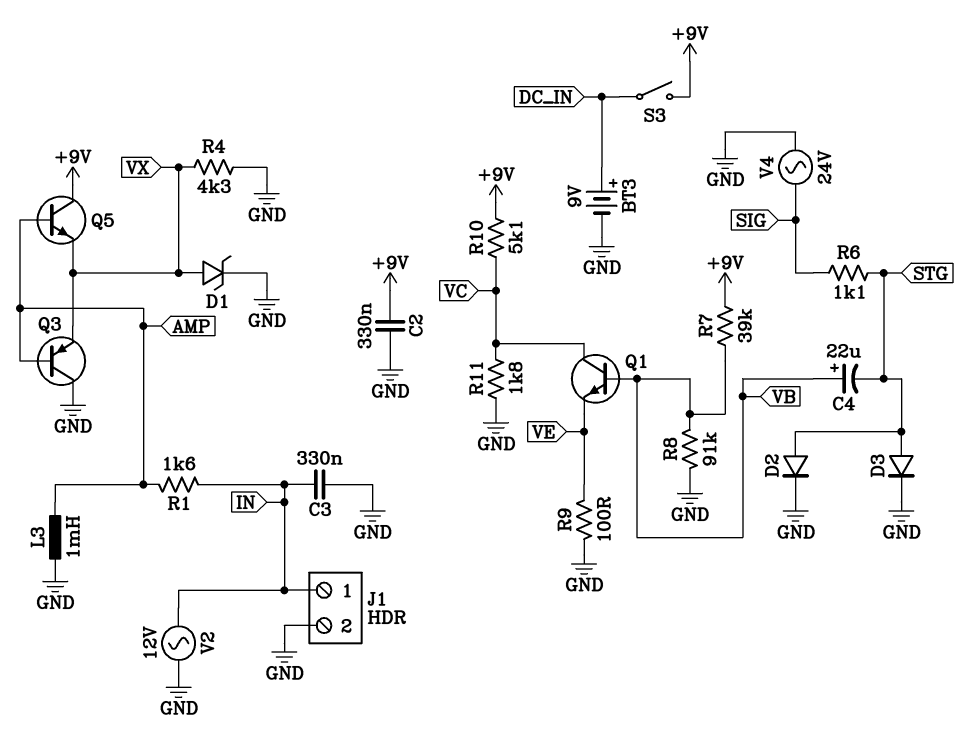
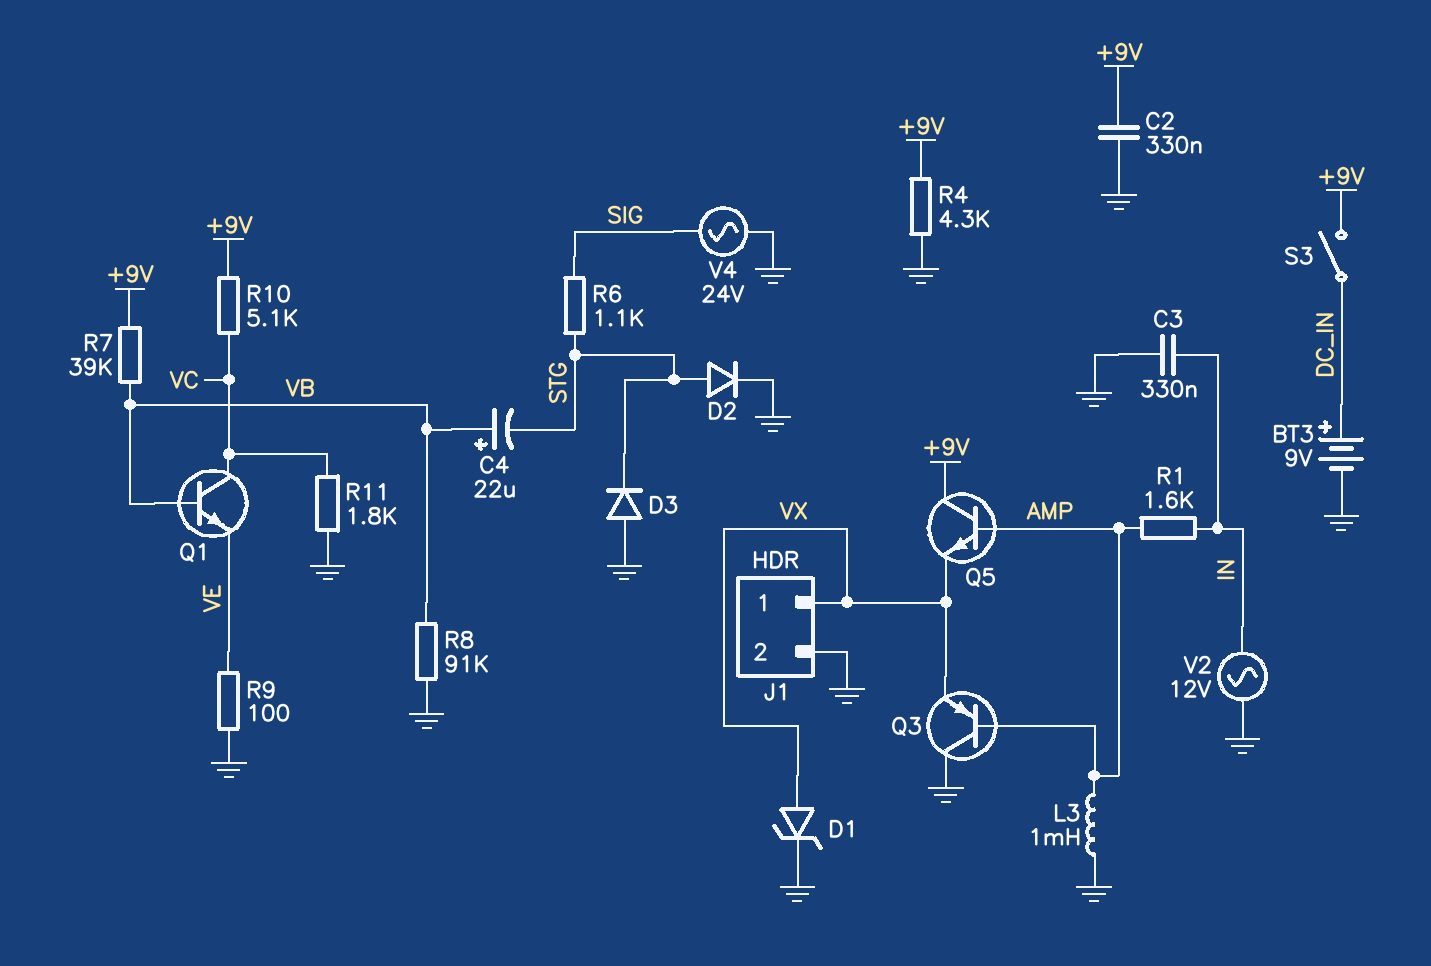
D3: diode (A STG, K GND) -> diode (A GND, K STG)
J1 pin 1: IN -> VX
R4: 4.3k (GND, VX) -> 4.3k (+9V, GND)

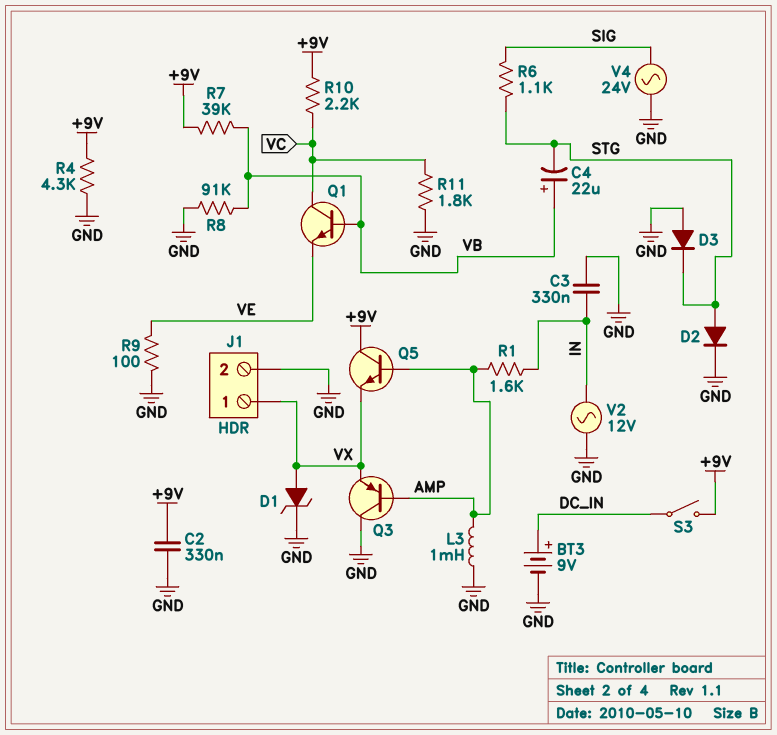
R10: 5.1k (+9V, VC) -> 2.2k (+9V, VC)

